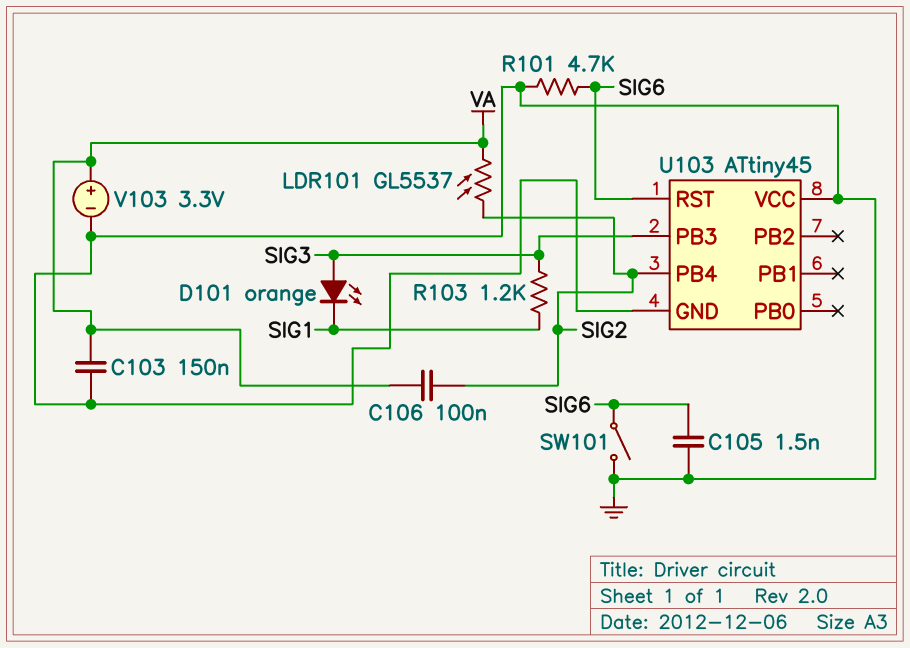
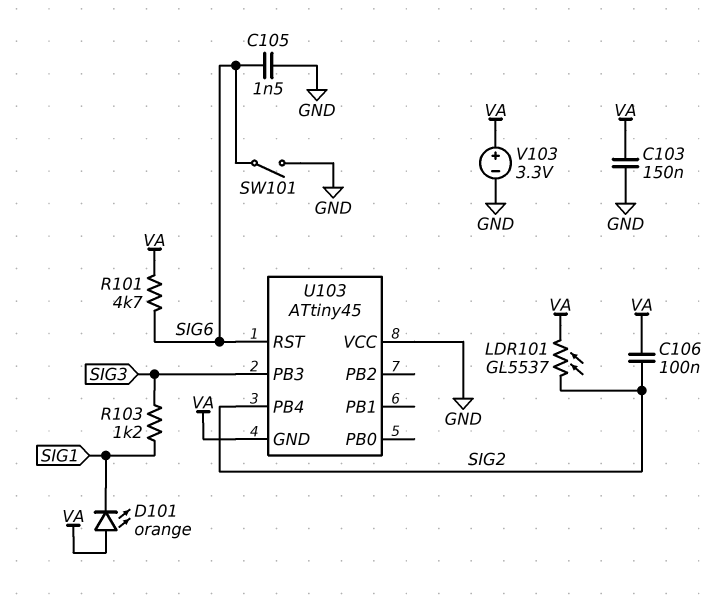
D101: LED orange (A SIG3, K SIG1) -> LED orange (A VA, K SIG1)
R101: 4.7k (GND, SIG6) -> 4.7k (SIG6, VA)
U103 pin GND: GND -> VA

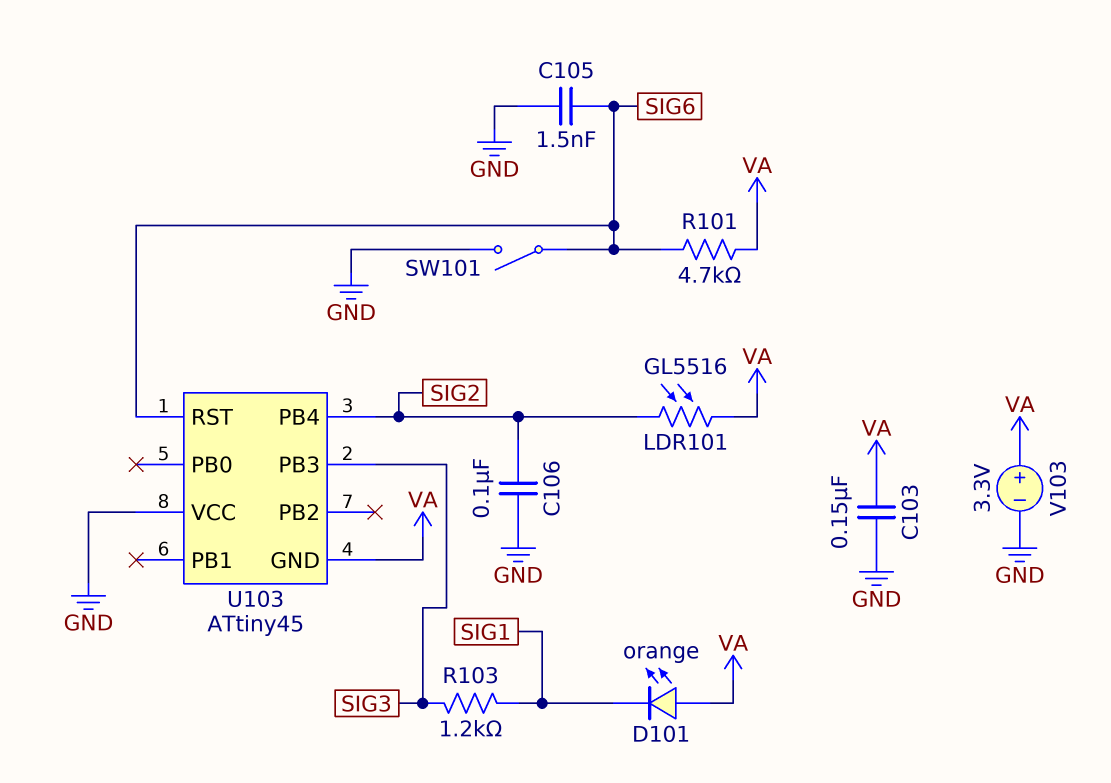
C106: 100nF (SIG2, VA) -> 100nF (GND, SIG2)
LDR101: GL5537 (SIG2, VA) -> GL5516 (SIG2, VA)

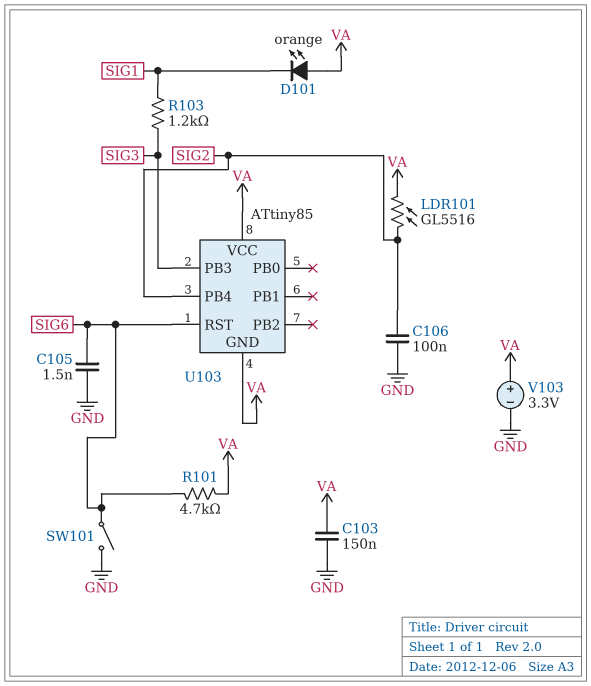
U103: ATtiny45 -> ATtiny85
U103 pin VCC: GND -> VA

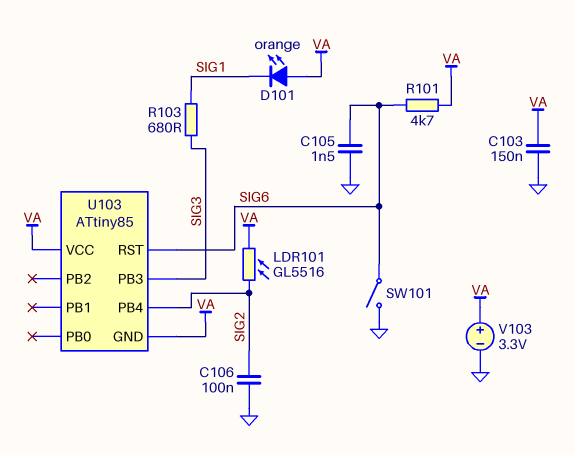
R103: 1.2k (SIG1, SIG3) -> 680 (SIG1, SIG3)

